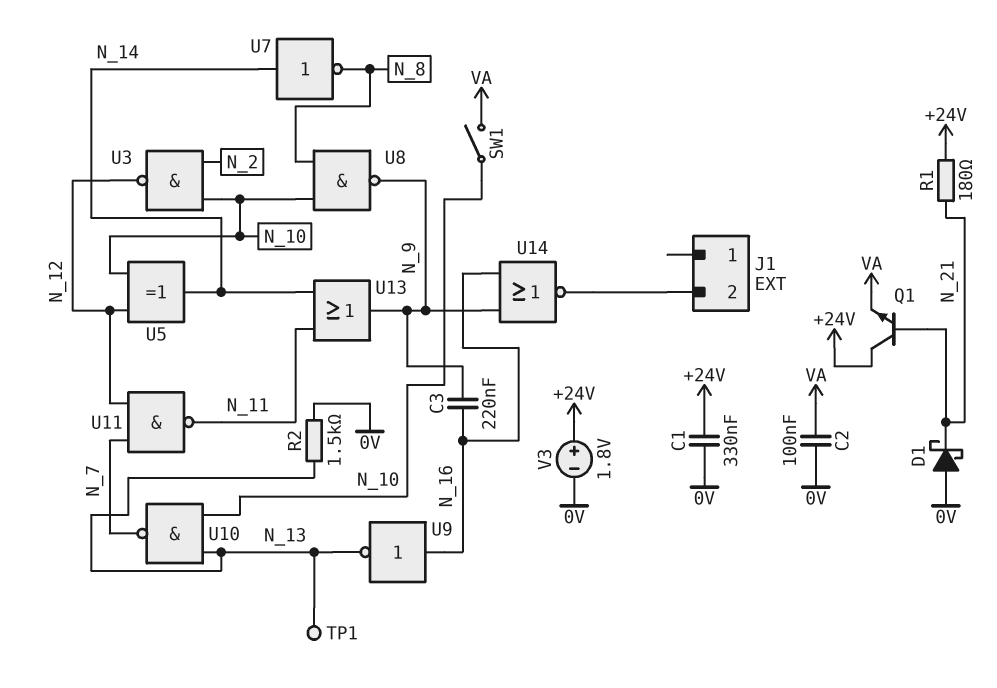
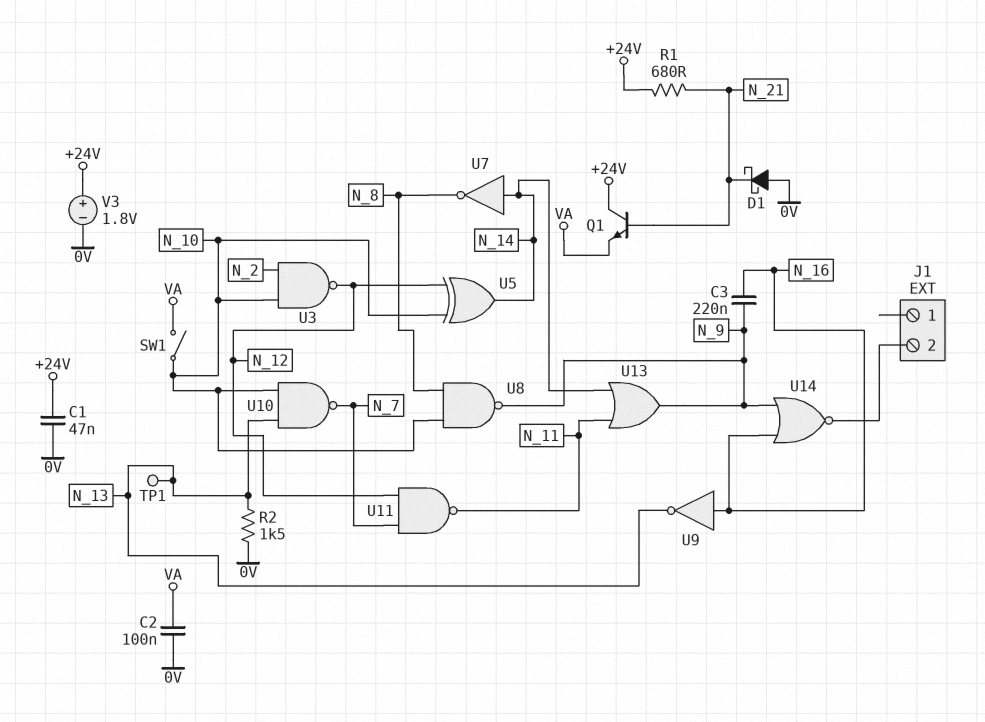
C1: 330nF (+24V, 0V) -> 47nF (+24V, 0V)
R1: 180 (+24V, N_21) -> 680 (+24V, N_21)

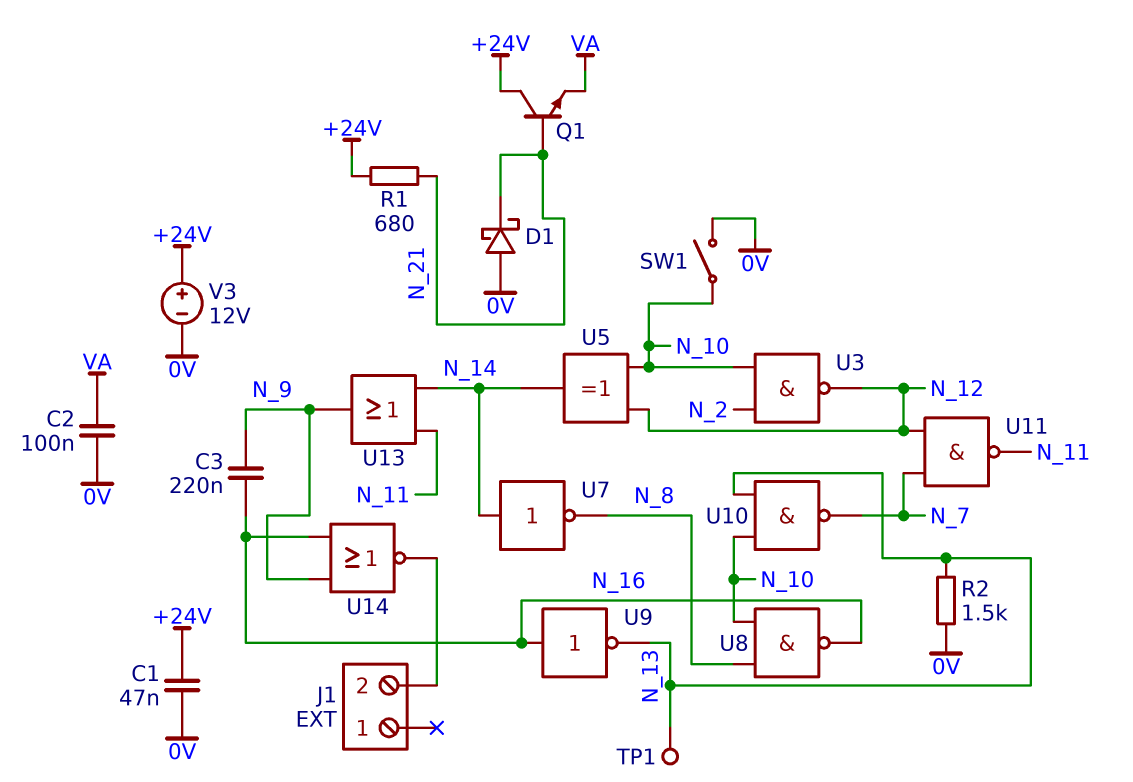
SW1: switch (N_10, VA) -> switch (0V, N_10)
U8: NAND (in N_8, in N_10, out N_9) -> NAND (in N_8, in N_10, out N_16)
V3: 1.8V (plus +24V, minus 0V) -> 12V (plus +24V, minus 0V)

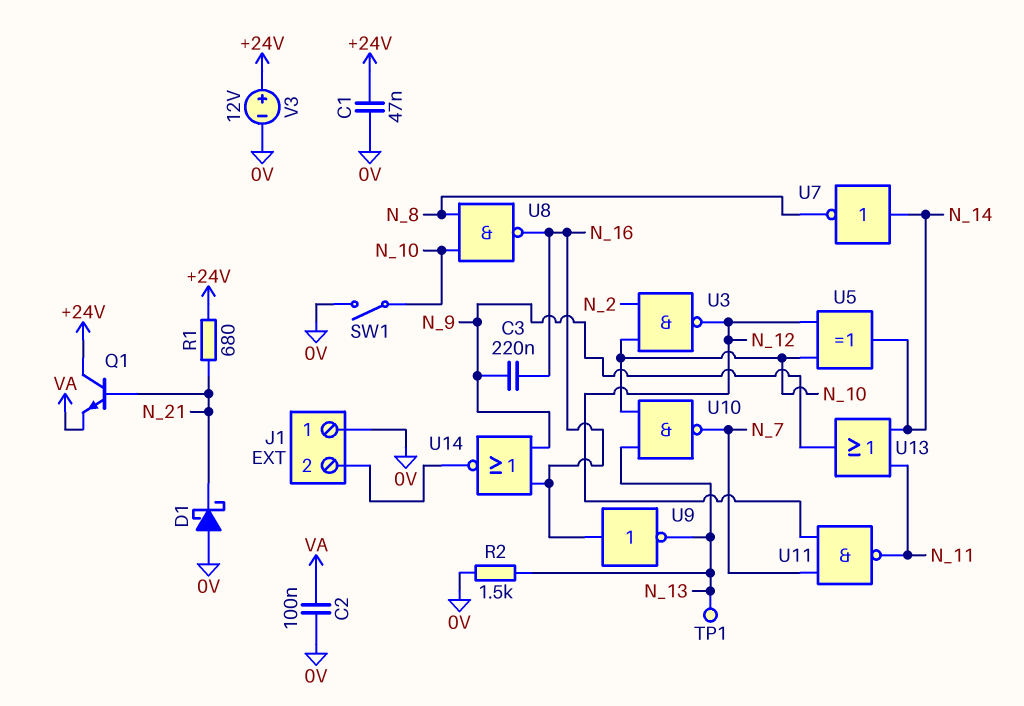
J1 pin 1: none -> 0V

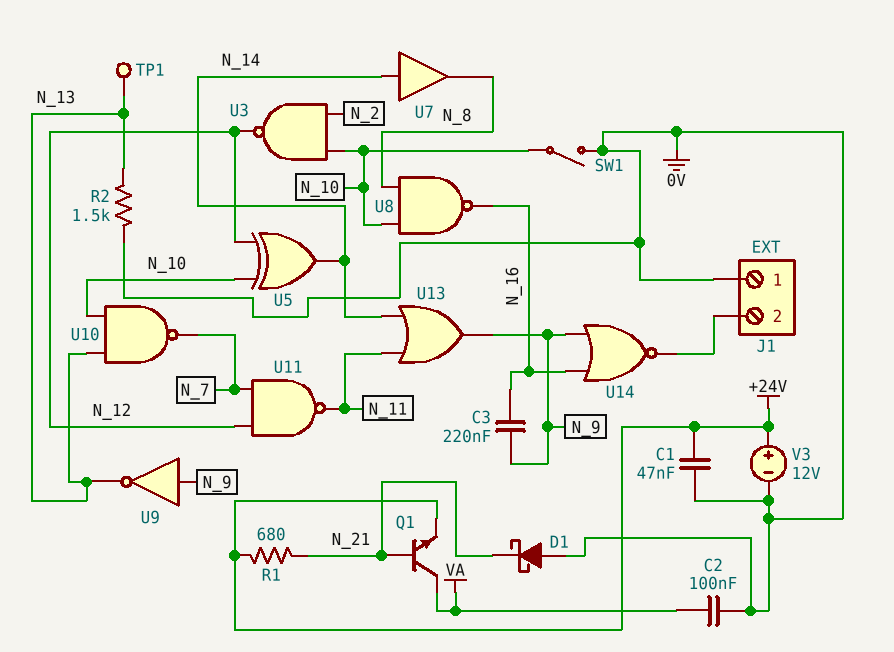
Q1: NPN (B N_21, C +24V, E VA) -> NPN (B N_21, C VA, E +24V)
U7: NOT (in N_14, out N_8) -> buffer (in N_14, out N_8)
U9: NOT (in N_16, out N_13) -> NOT (in N_9, out N_13)

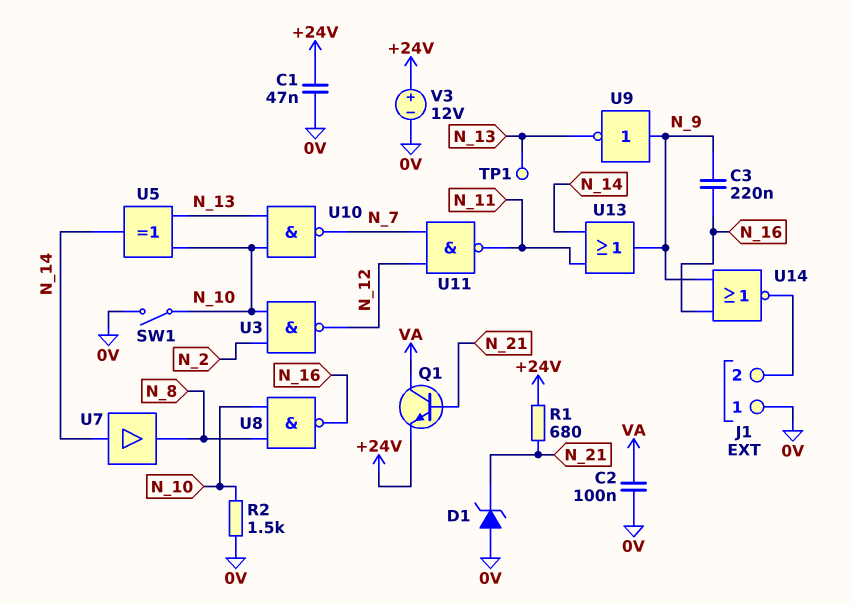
D1: schottky (A 0V, K N_21) -> zener (A 0V, K N_21)
R2: 1.5k (0V, N_13) -> 1.5k (0V, N_10)
U5: XOR (in N_10, in N_12, out N_14) -> XOR (in N_10, in N_13, out N_14)

